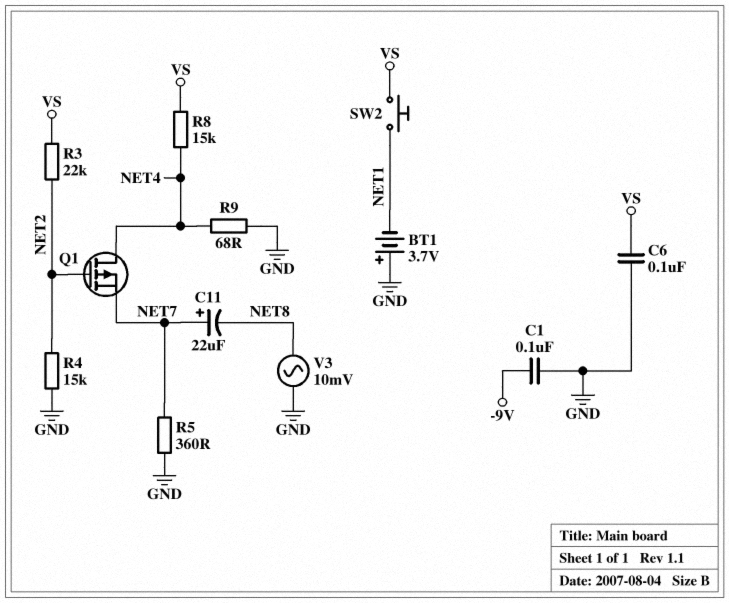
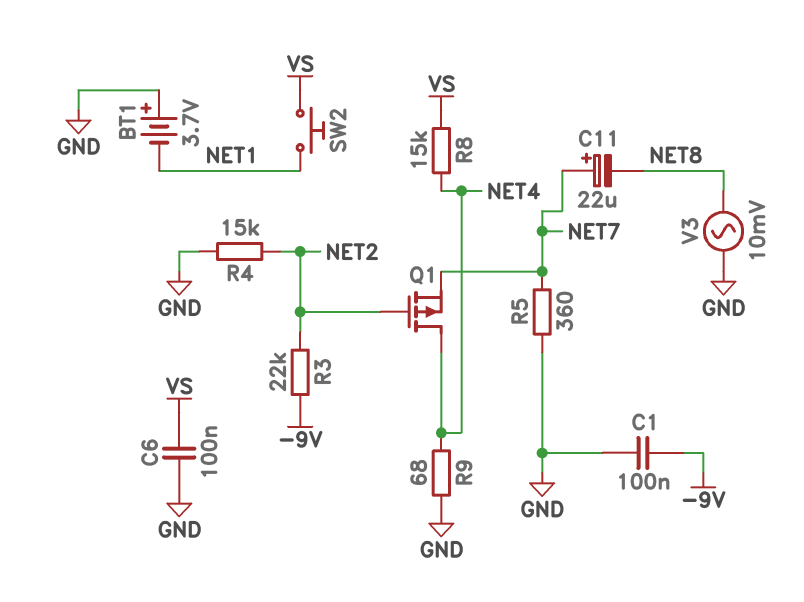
R3: 22k (NET2, VS) -> 22k (-9V, NET2)

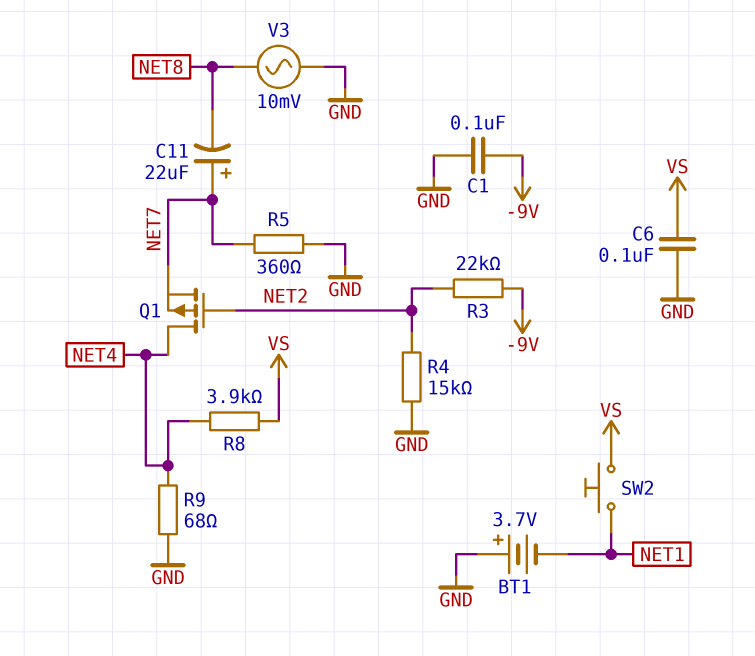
R8: 15k (NET4, VS) -> 3.9k (NET4, VS)

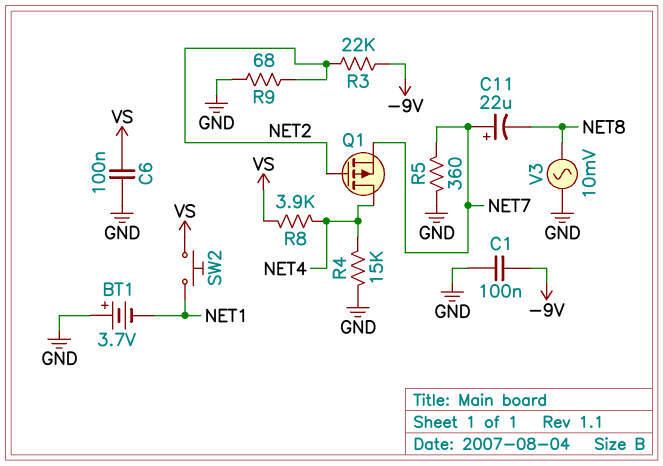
R4: 15k (GND, NET2) -> 15k (GND, NET4)
R9: 68 (GND, NET4) -> 68 (GND, NET2)

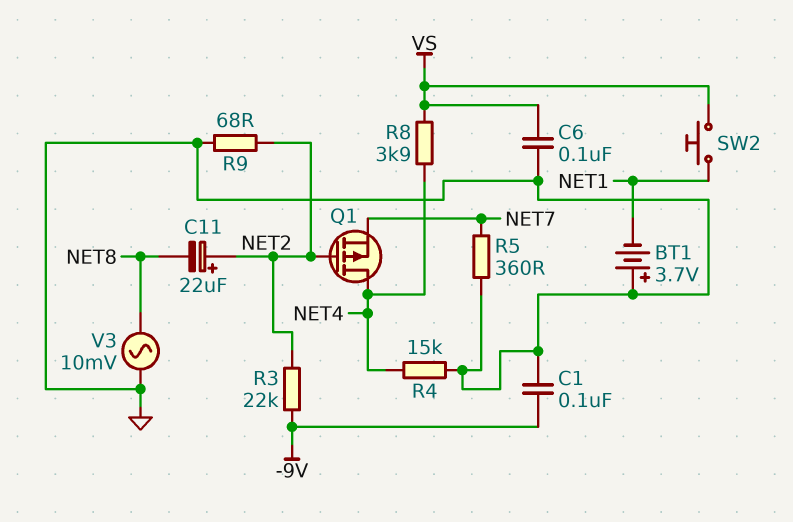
C11: 22uF (plus NET7, minus NET8) -> 22uF (plus NET2, minus NET8)

